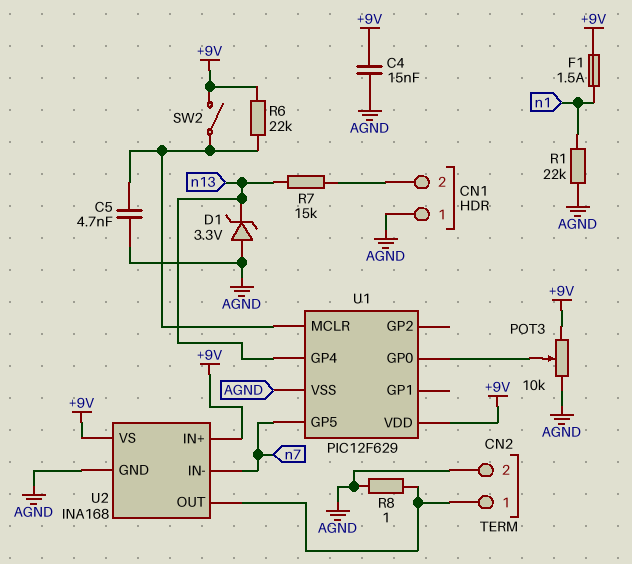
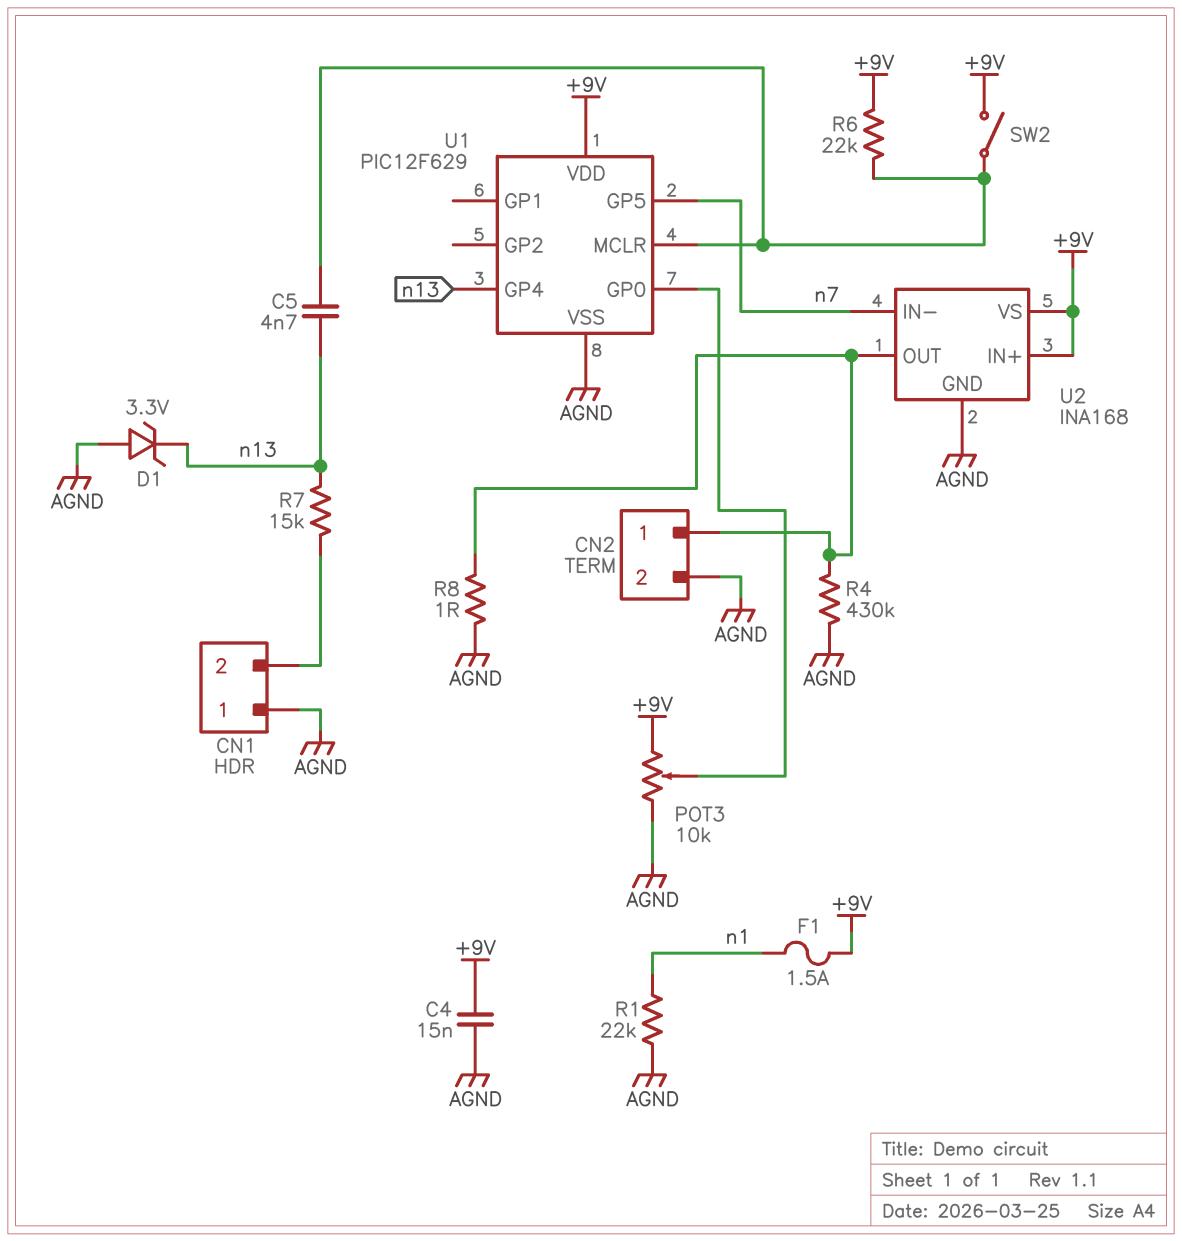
C5: 4.7nF (AGND, U1/MCLR) -> 4.7nF (U1/MCLR, n13)
R4: none -> 430k (AGND, CN2/1)

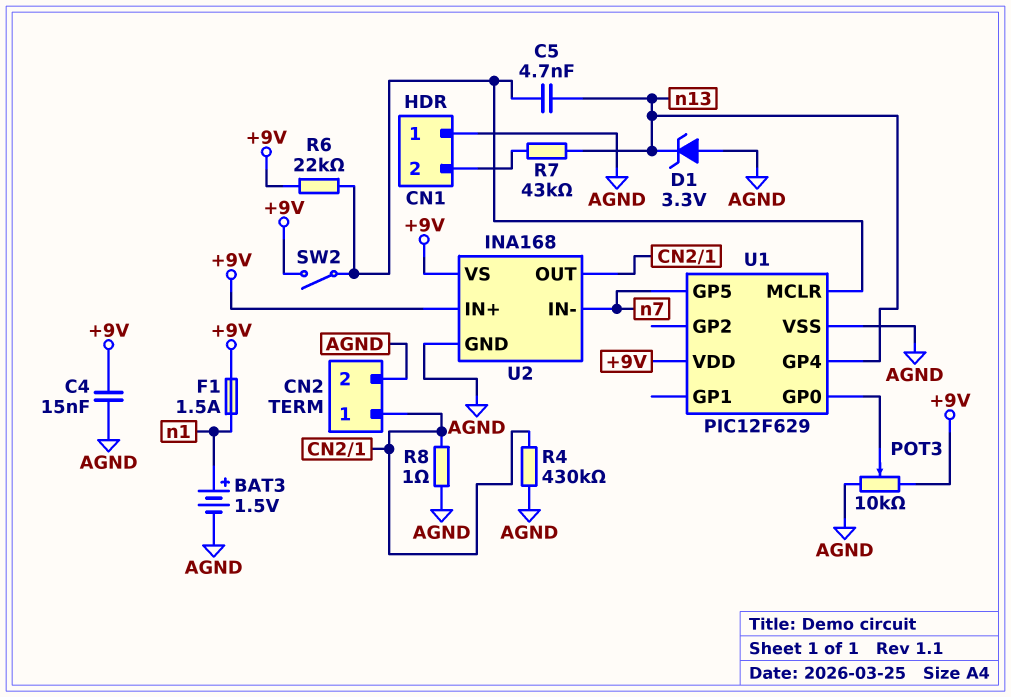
BAT3: none -> 1.5V (plus n1, minus AGND)
R1: 22k (AGND, n1) -> none
R7: 15k (CN1/2, n13) -> 43k (CN1/2, n13)

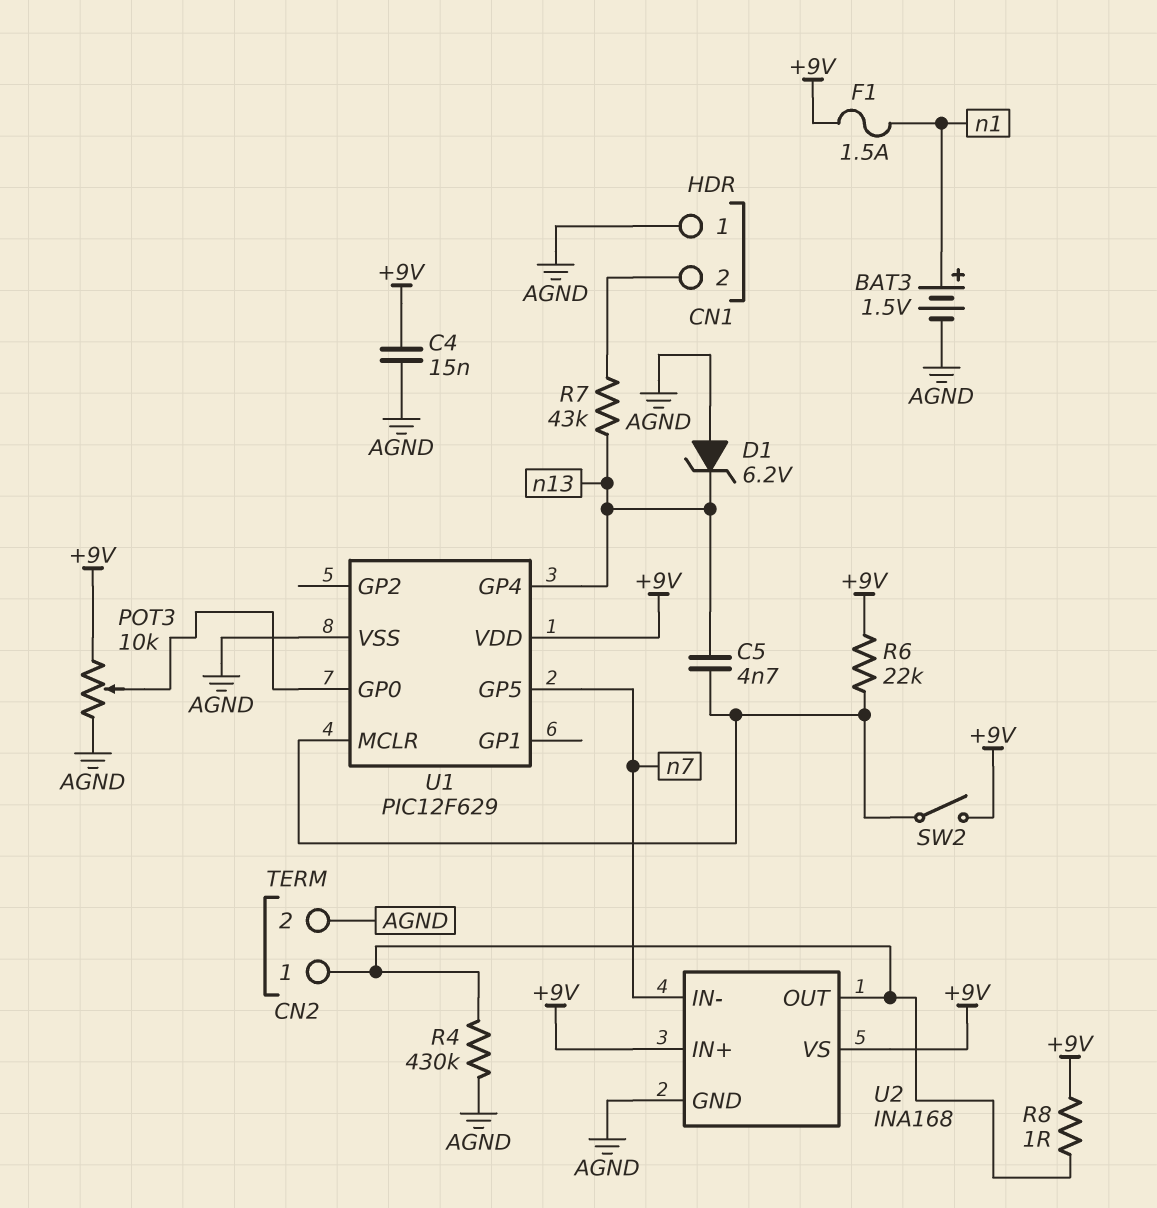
D1: zener 3.3V (A AGND, K n13) -> zener 6.2V (A AGND, K n13)
R8: 1 (AGND, CN2/1) -> 1 (+9V, CN2/1)

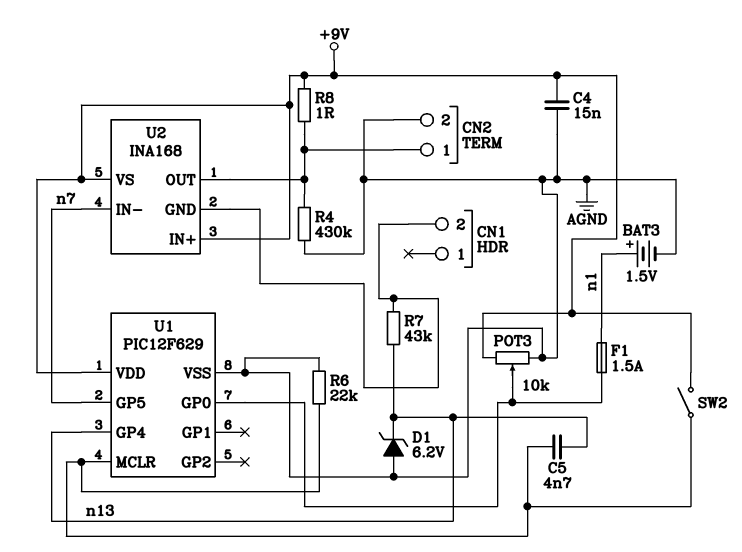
CN1 pin 1: AGND -> none
F1: 1.5A (+9V, n1) -> 1.5A (U1/GP0, n1)
R6: 22k (+9V, U1/MCLR) -> 22k (AGND, U1/MCLR)
U2 pin GND: AGND -> CN1/2

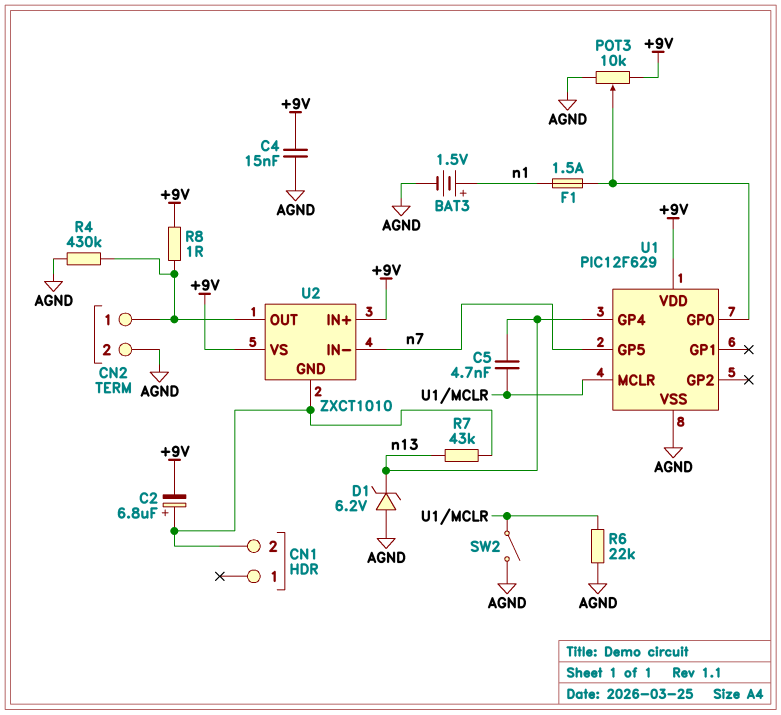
C2: none -> 6.8uF (plus CN1/2, minus +9V)
SW2: switch (+9V, U1/MCLR) -> switch (AGND, U1/MCLR)
U2: INA168 -> ZXCT1010

